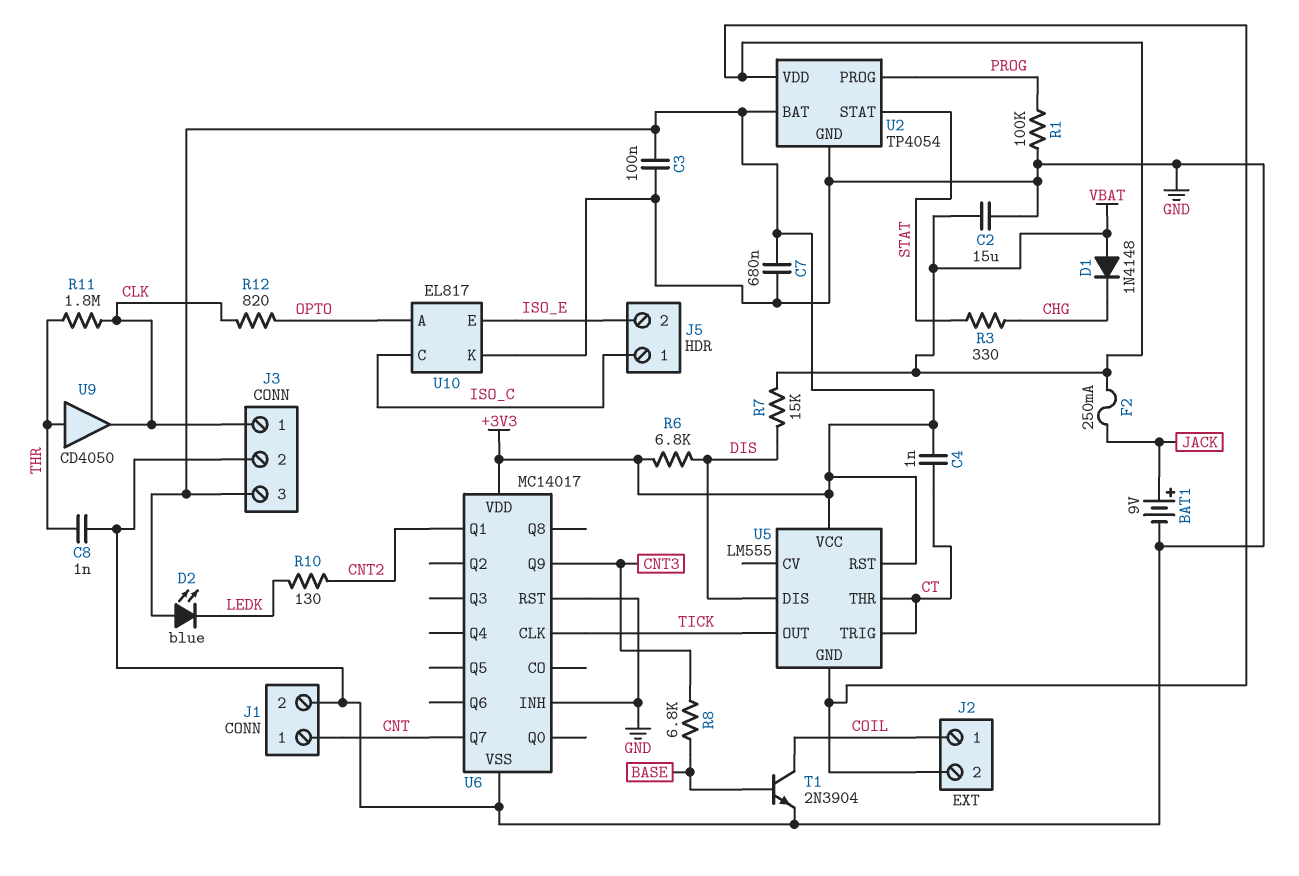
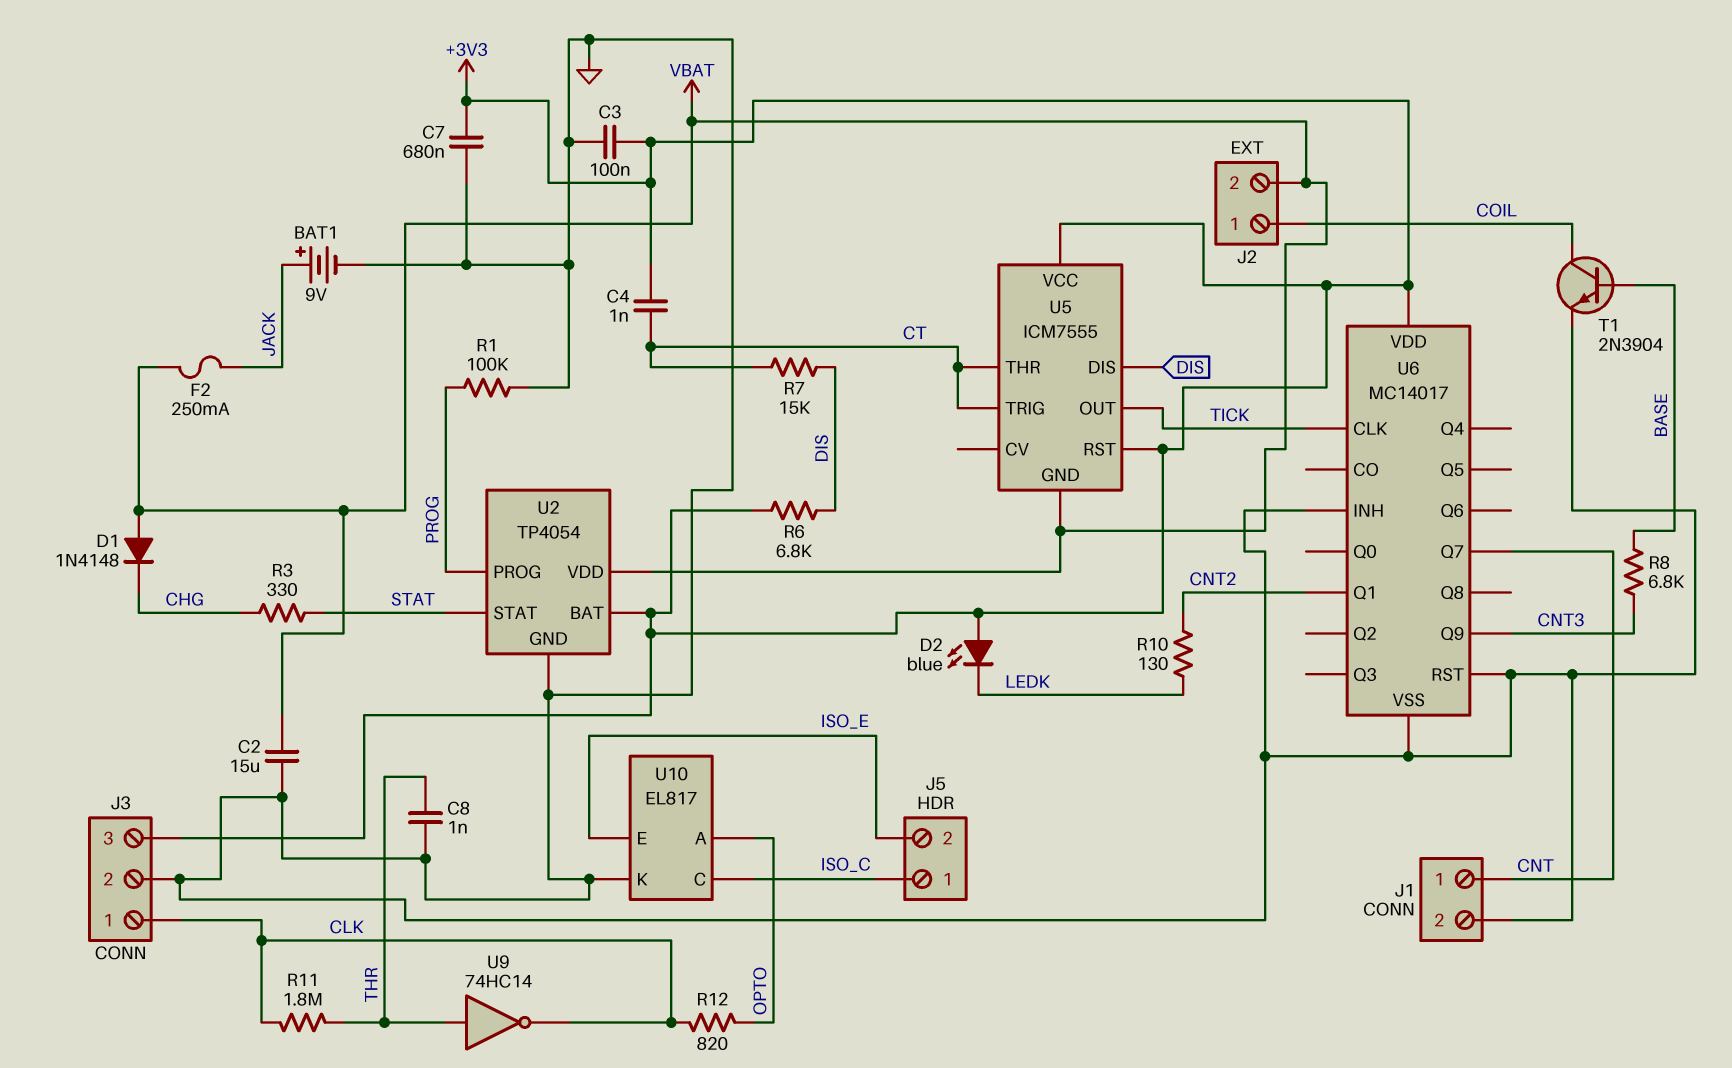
R7: 15k (DIS, VBAT) -> 15k (CT, DIS)
U5: LM555 -> ICM7555
U9: buffer CD4050 (in THR, out CLK) -> NOT 74HC14 (in THR, out CLK)

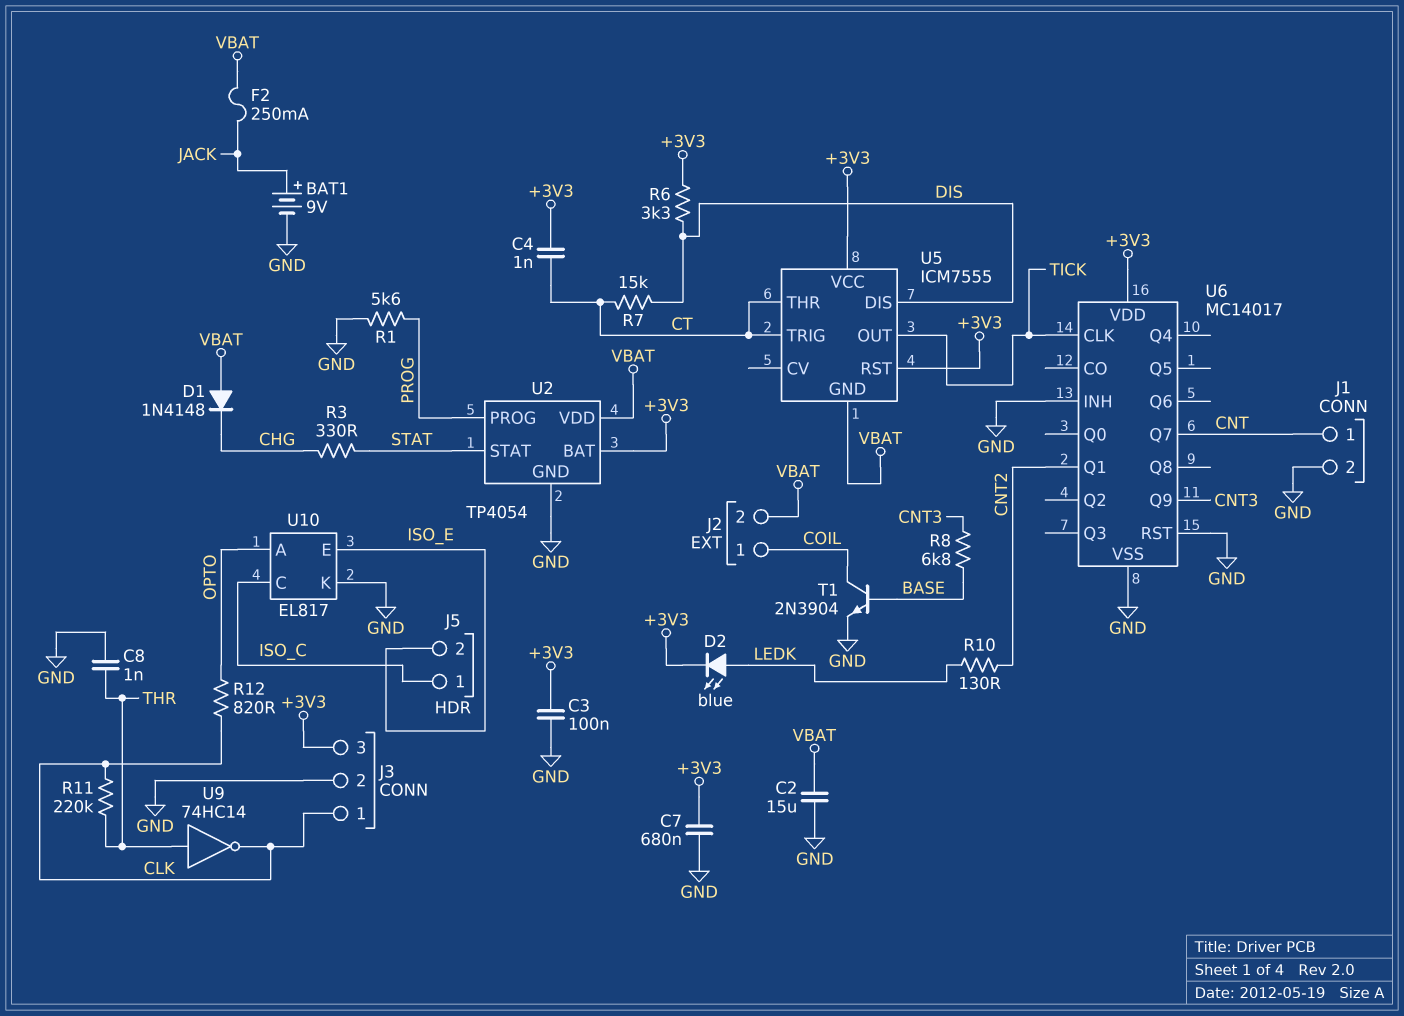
D2: LED blue (A +3V3, K LEDK) -> LED blue (A LEDK, K +3V3)
R1: 100k (GND, PROG) -> 5.6k (GND, PROG)
R6: 6.8k (+3V3, DIS) -> 3.3k (+3V3, DIS)
R11: 1.8M (CLK, THR) -> 220k (CLK, THR)

